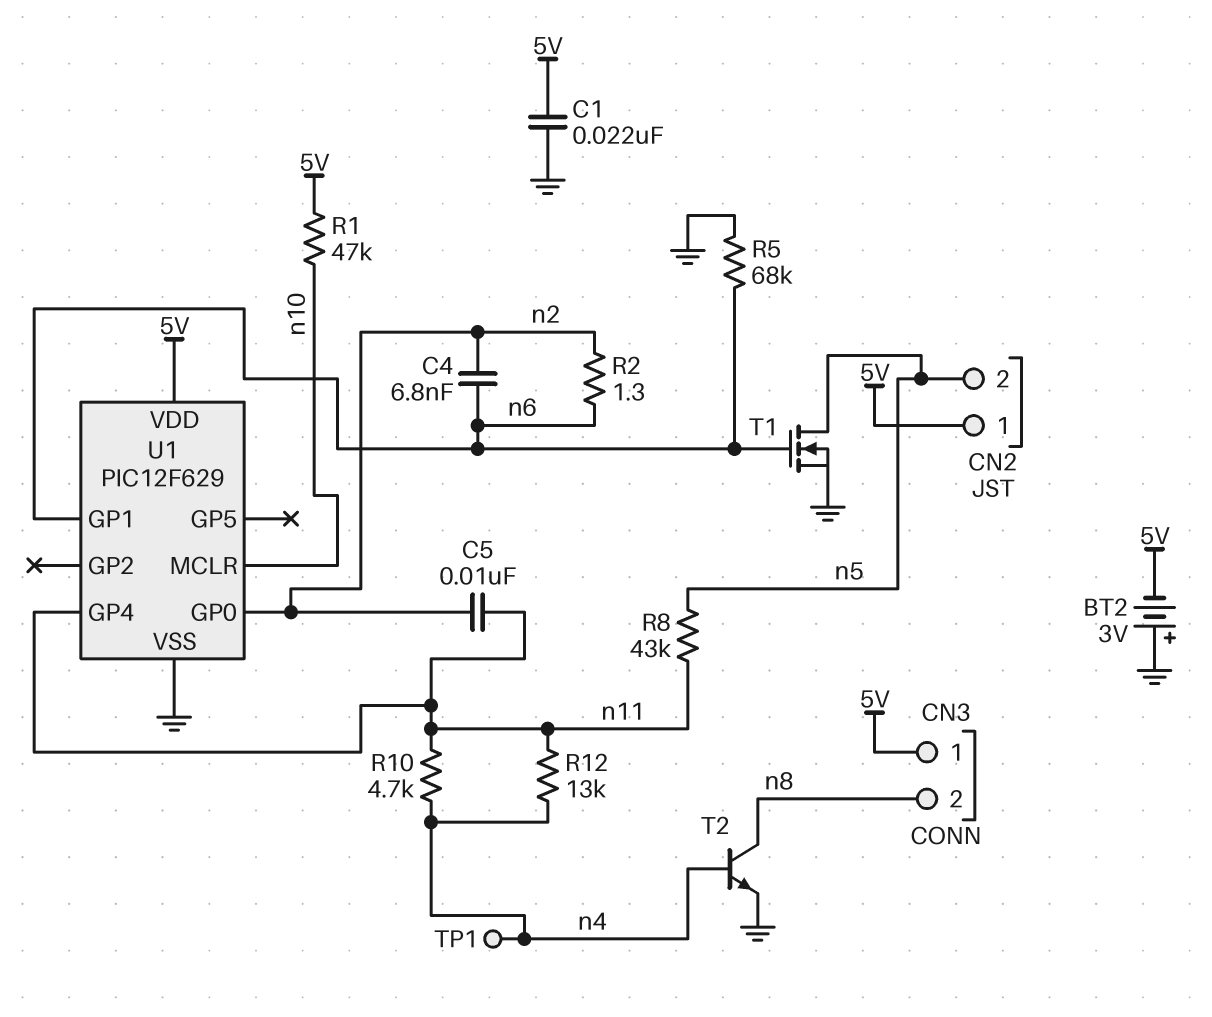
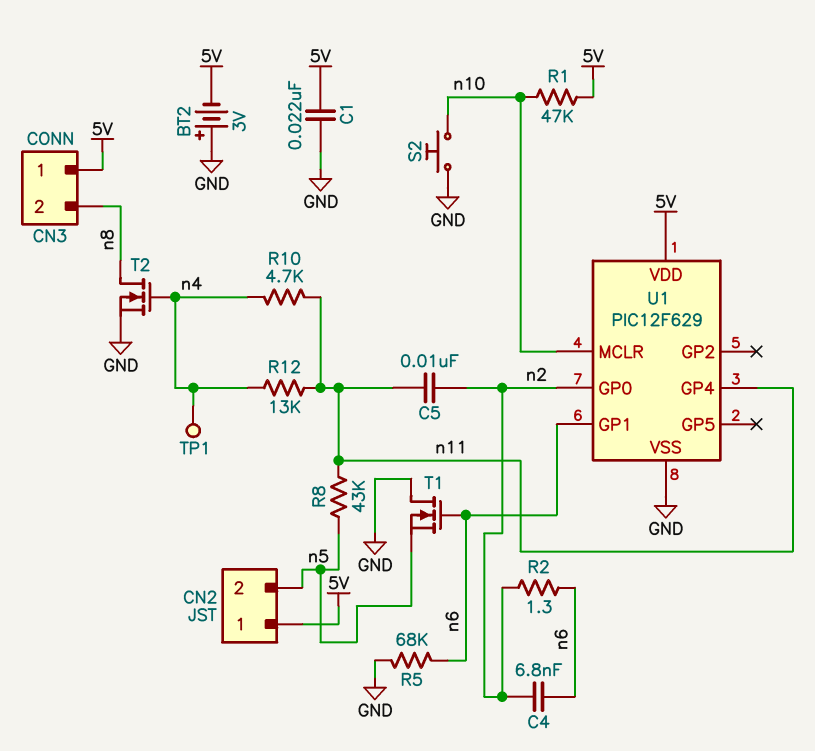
S2: none -> button (GND, n10)
T1: NMOS (G n6, D n5, S GND) -> NMOS (G n6, D GND, S n5)
T2: NPN (B n4, C n8, E GND) -> NMOS (G n4, D n8, S GND)

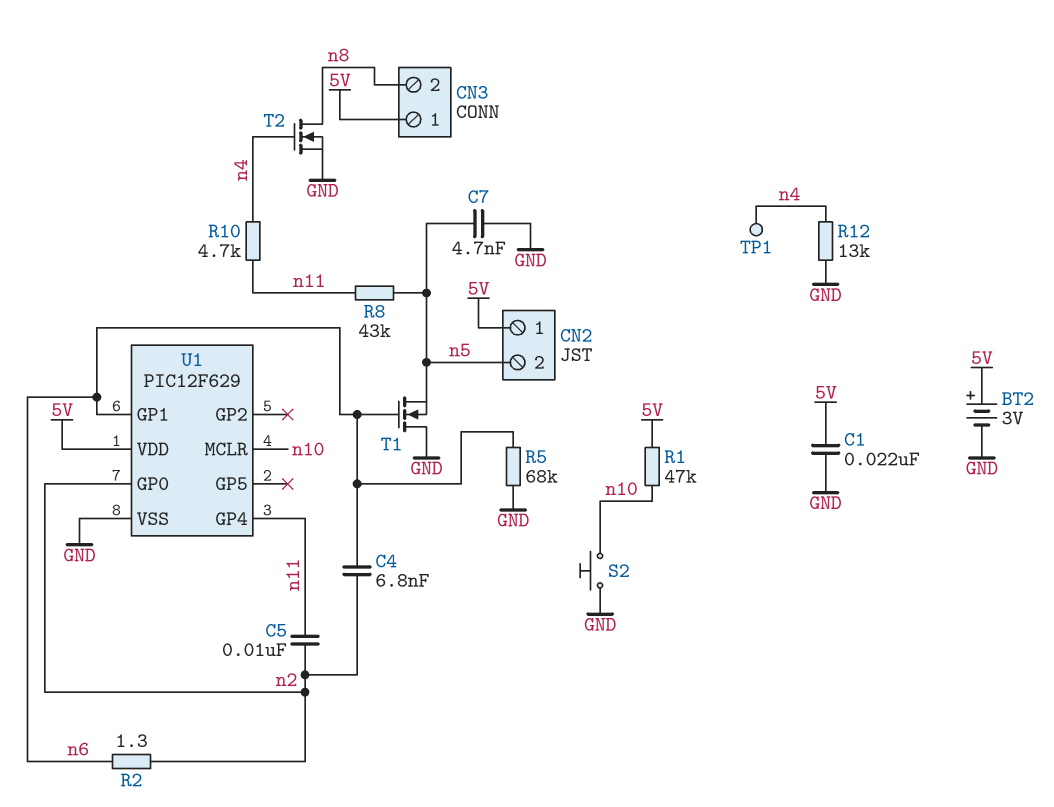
BT2: 3V (plus GND, minus 5V) -> 3V (plus 5V, minus GND)
C7: none -> 4.7nF (GND, n5)
R12: 13k (n4, n11) -> 13k (GND, n4)

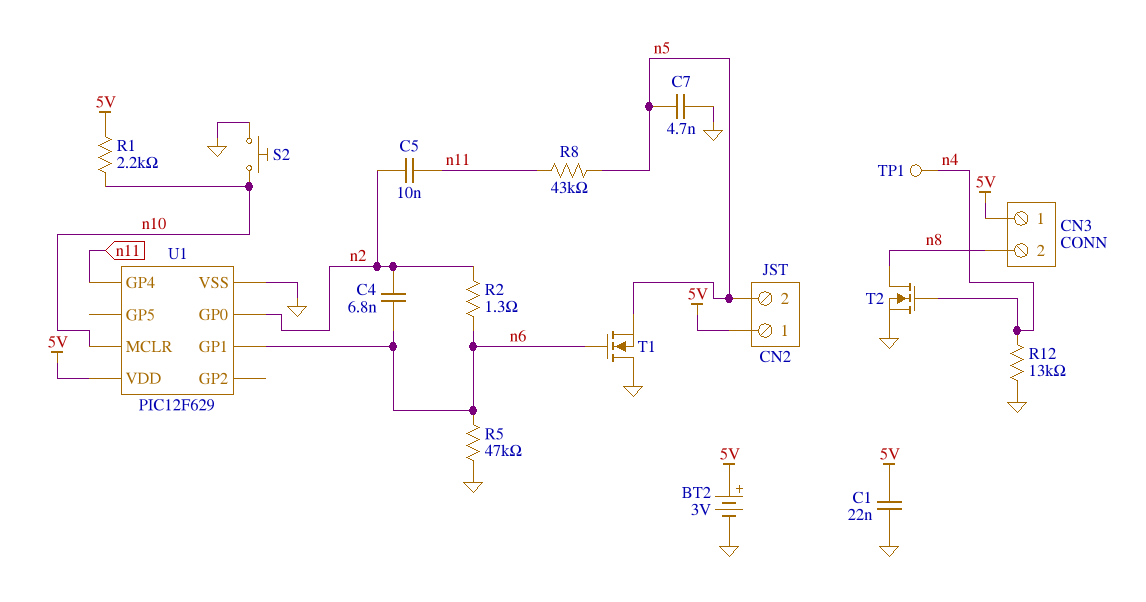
R1: 47k (5V, n10) -> 2.2k (5V, n10)
R5: 68k (GND, n6) -> 47k (GND, n6)
R10: 4.7k (n4, n11) -> none

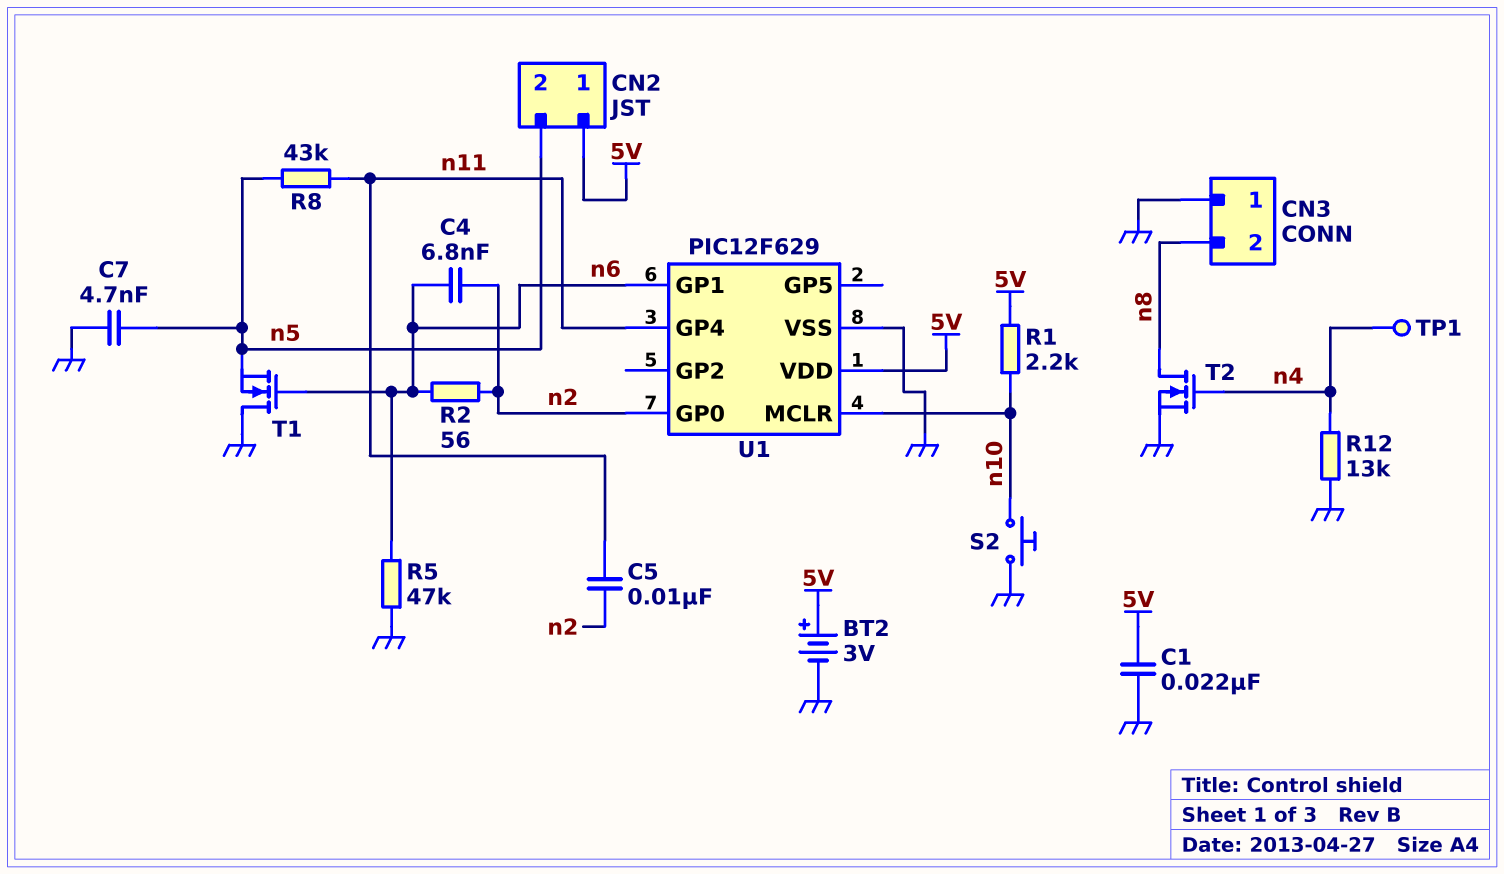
CN3 pin 1: 5V -> GND
R2: 1.3 (n2, n6) -> 56 (n2, n6)

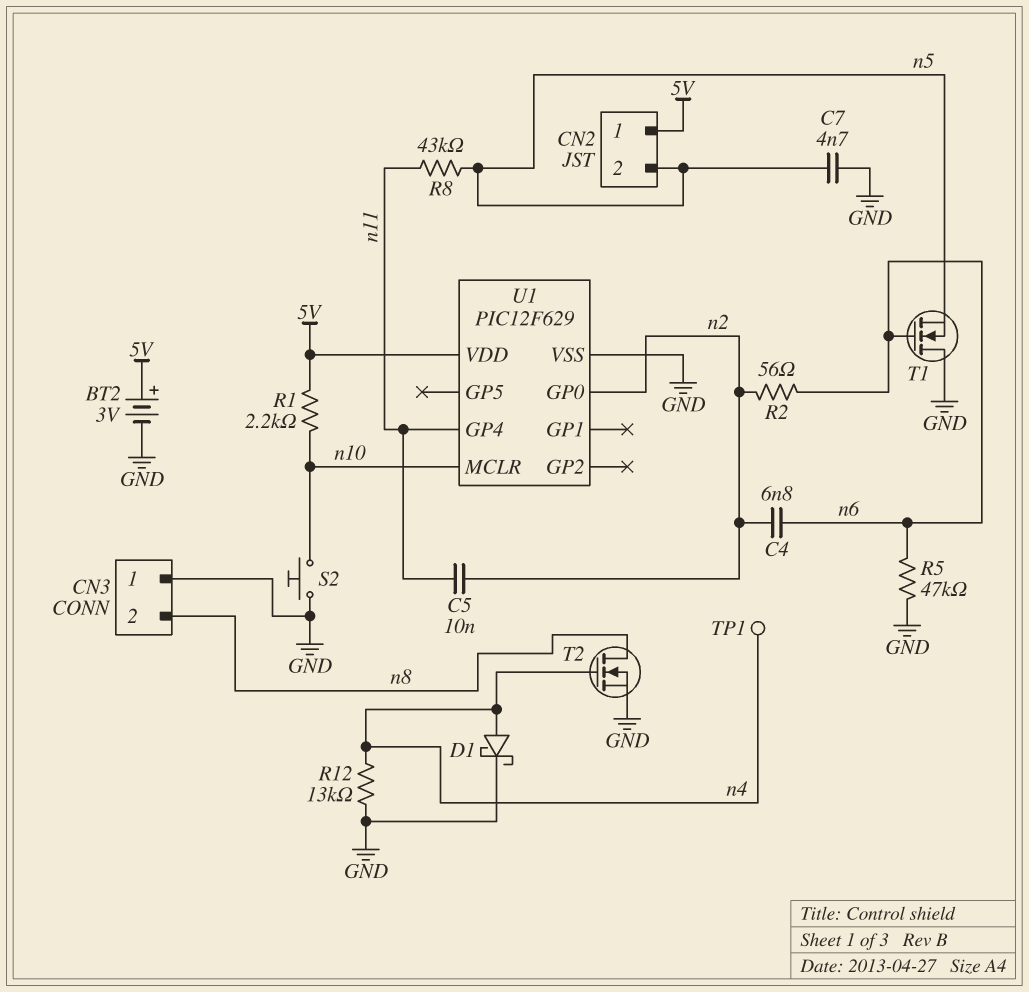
C1: 22nF (5V, GND) -> none
D1: none -> schottky (A n4, K GND)
U1 pin GP1: n6 -> none

